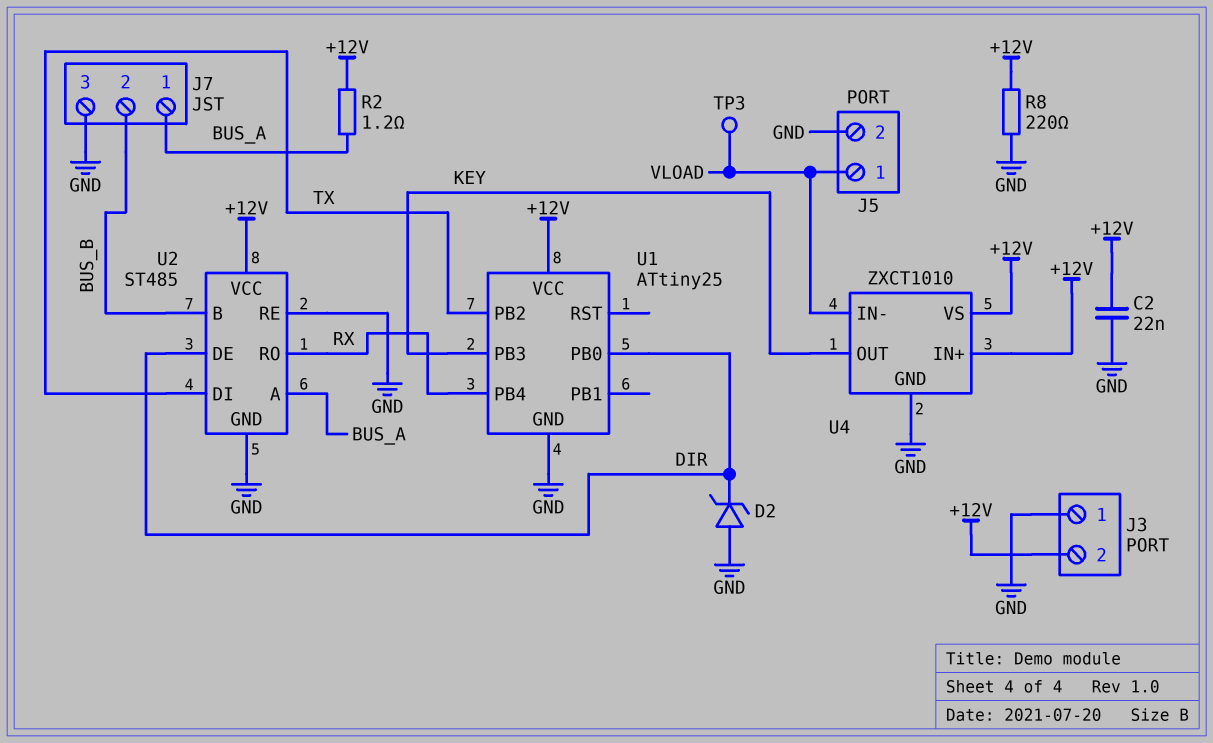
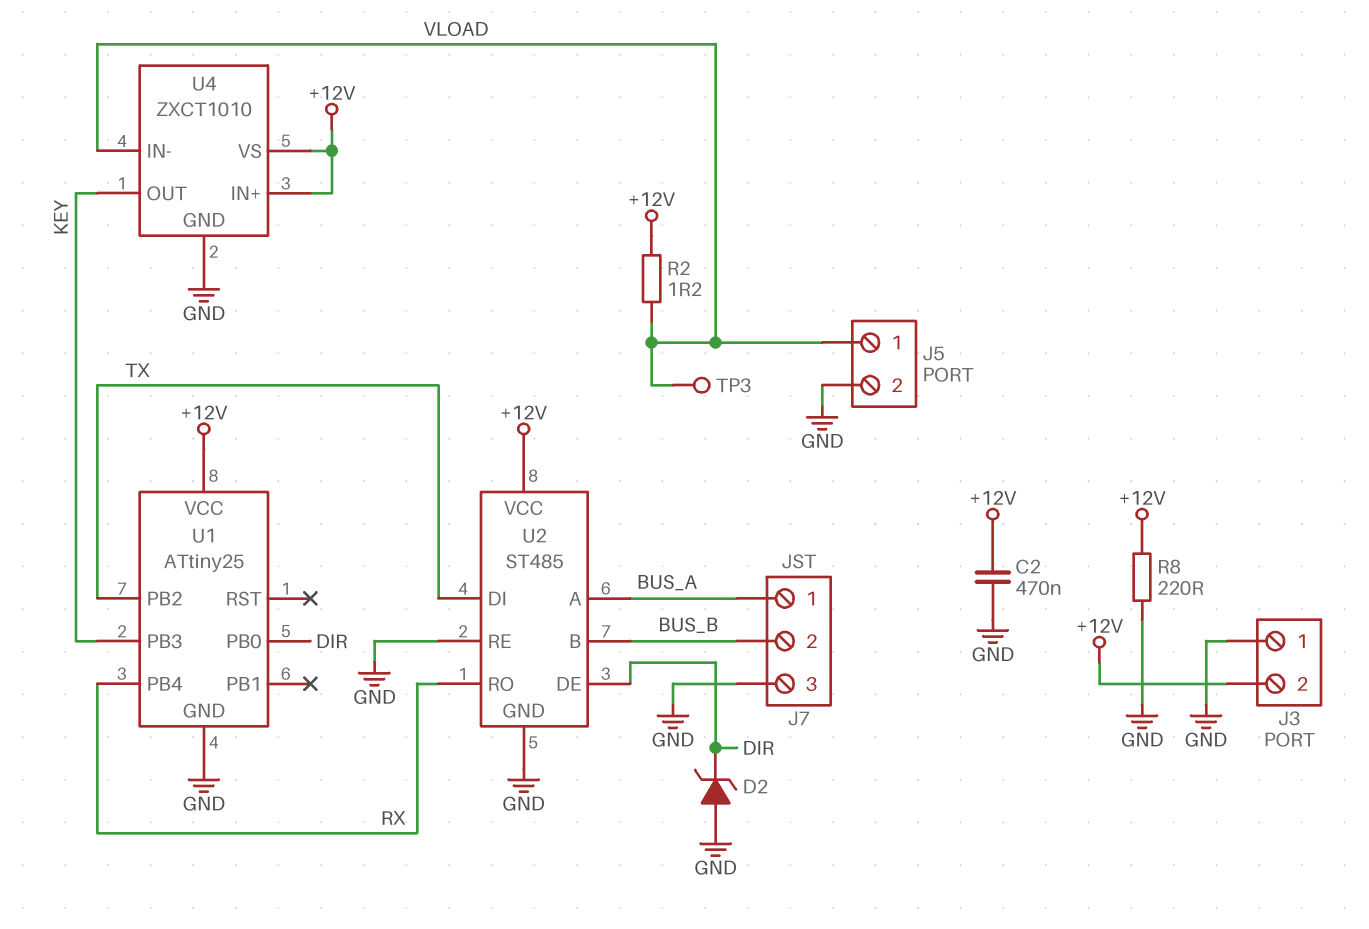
C2: 22nF (+12V, GND) -> 470nF (+12V, GND)
R2: 1.2 (+12V, BUS_A) -> 1.2 (+12V, VLOAD)

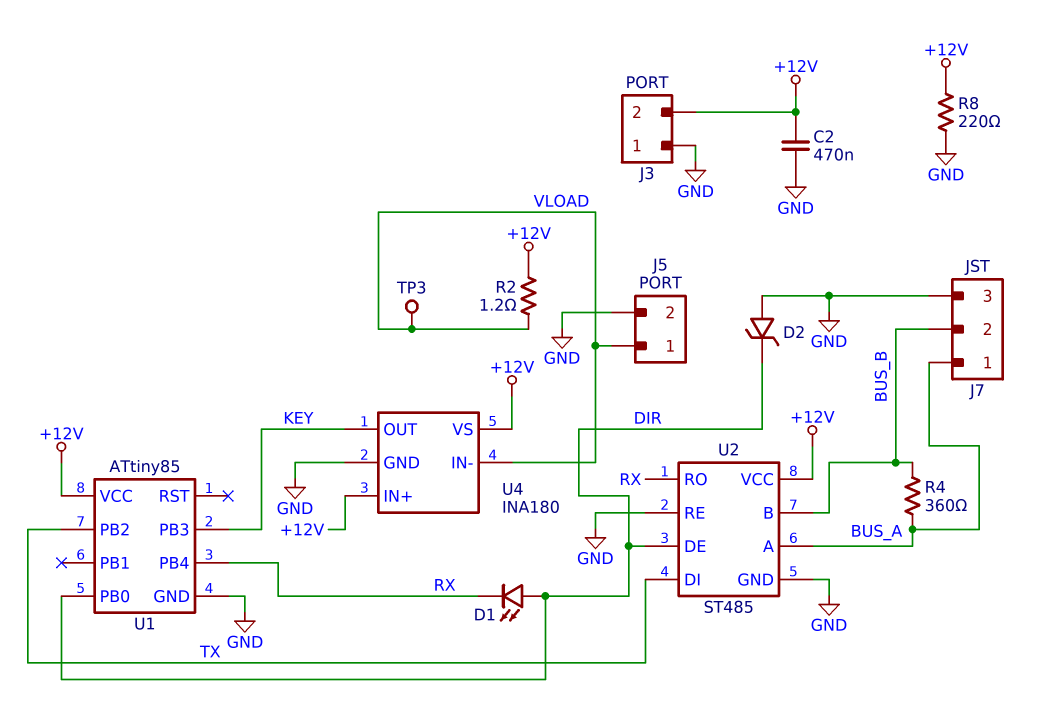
D1: none -> LED (A DIR, K RX)
R4: none -> 360 (BUS_A, BUS_B)
U1: ATtiny25 -> ATtiny85
U4: ZXCT1010 -> INA180

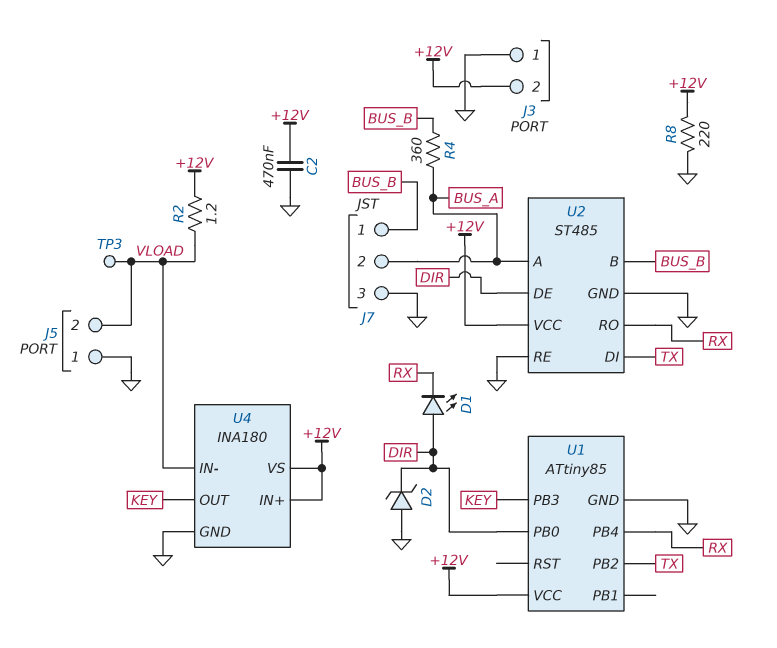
J5 pin 1: VLOAD -> GND
J5 pin 2: GND -> VLOAD
J7 pin 1: BUS_A -> BUS_B
J7 pin 2: BUS_B -> BUS_A

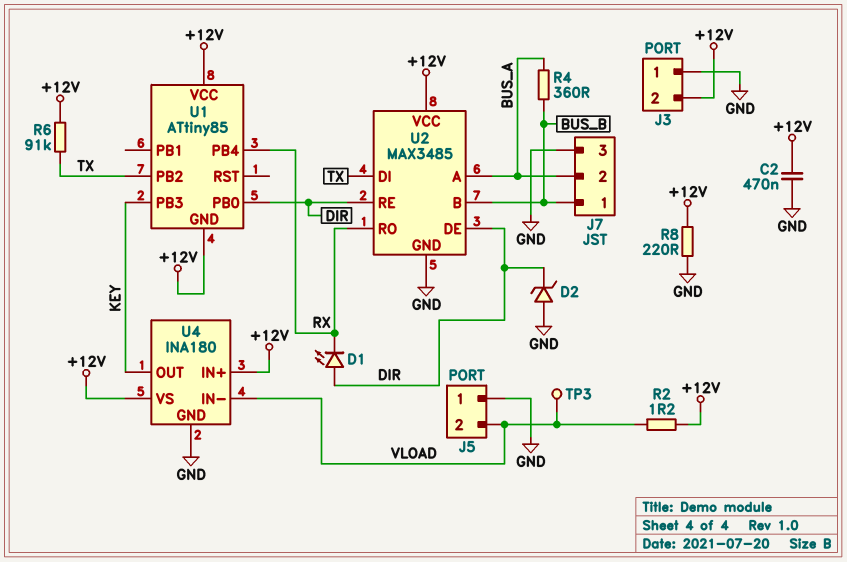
R6: none -> 91k (+12V, TX)
U1 pin GND: GND -> +12V
U2: ST485 -> MAX3485
U2 pin RE: GND -> DIR

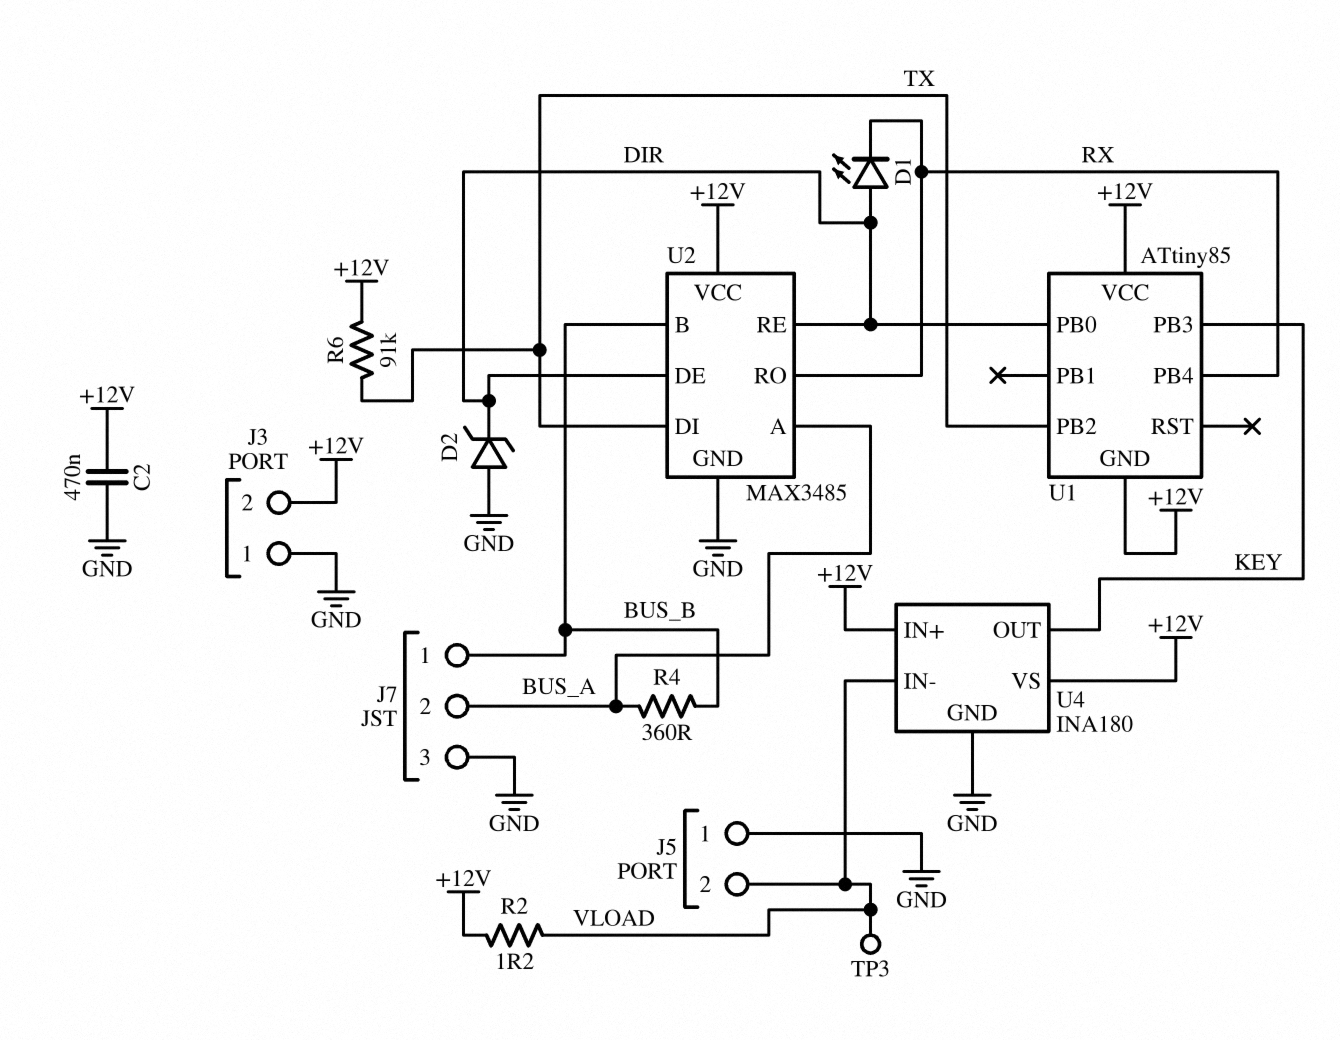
R8: 220 (+12V, GND) -> none

